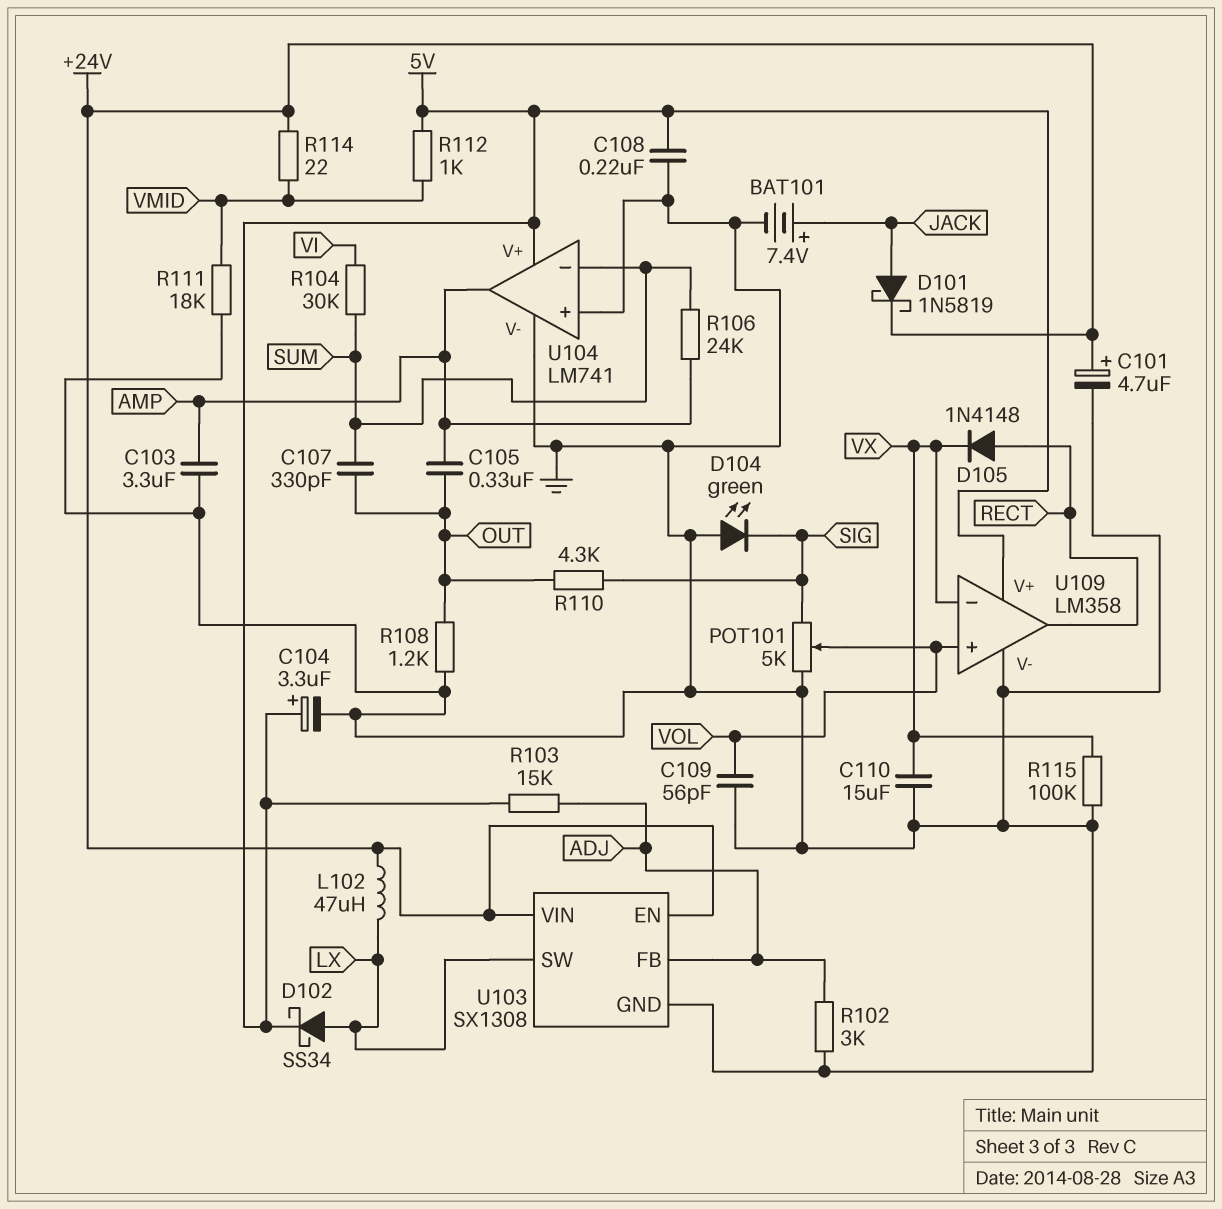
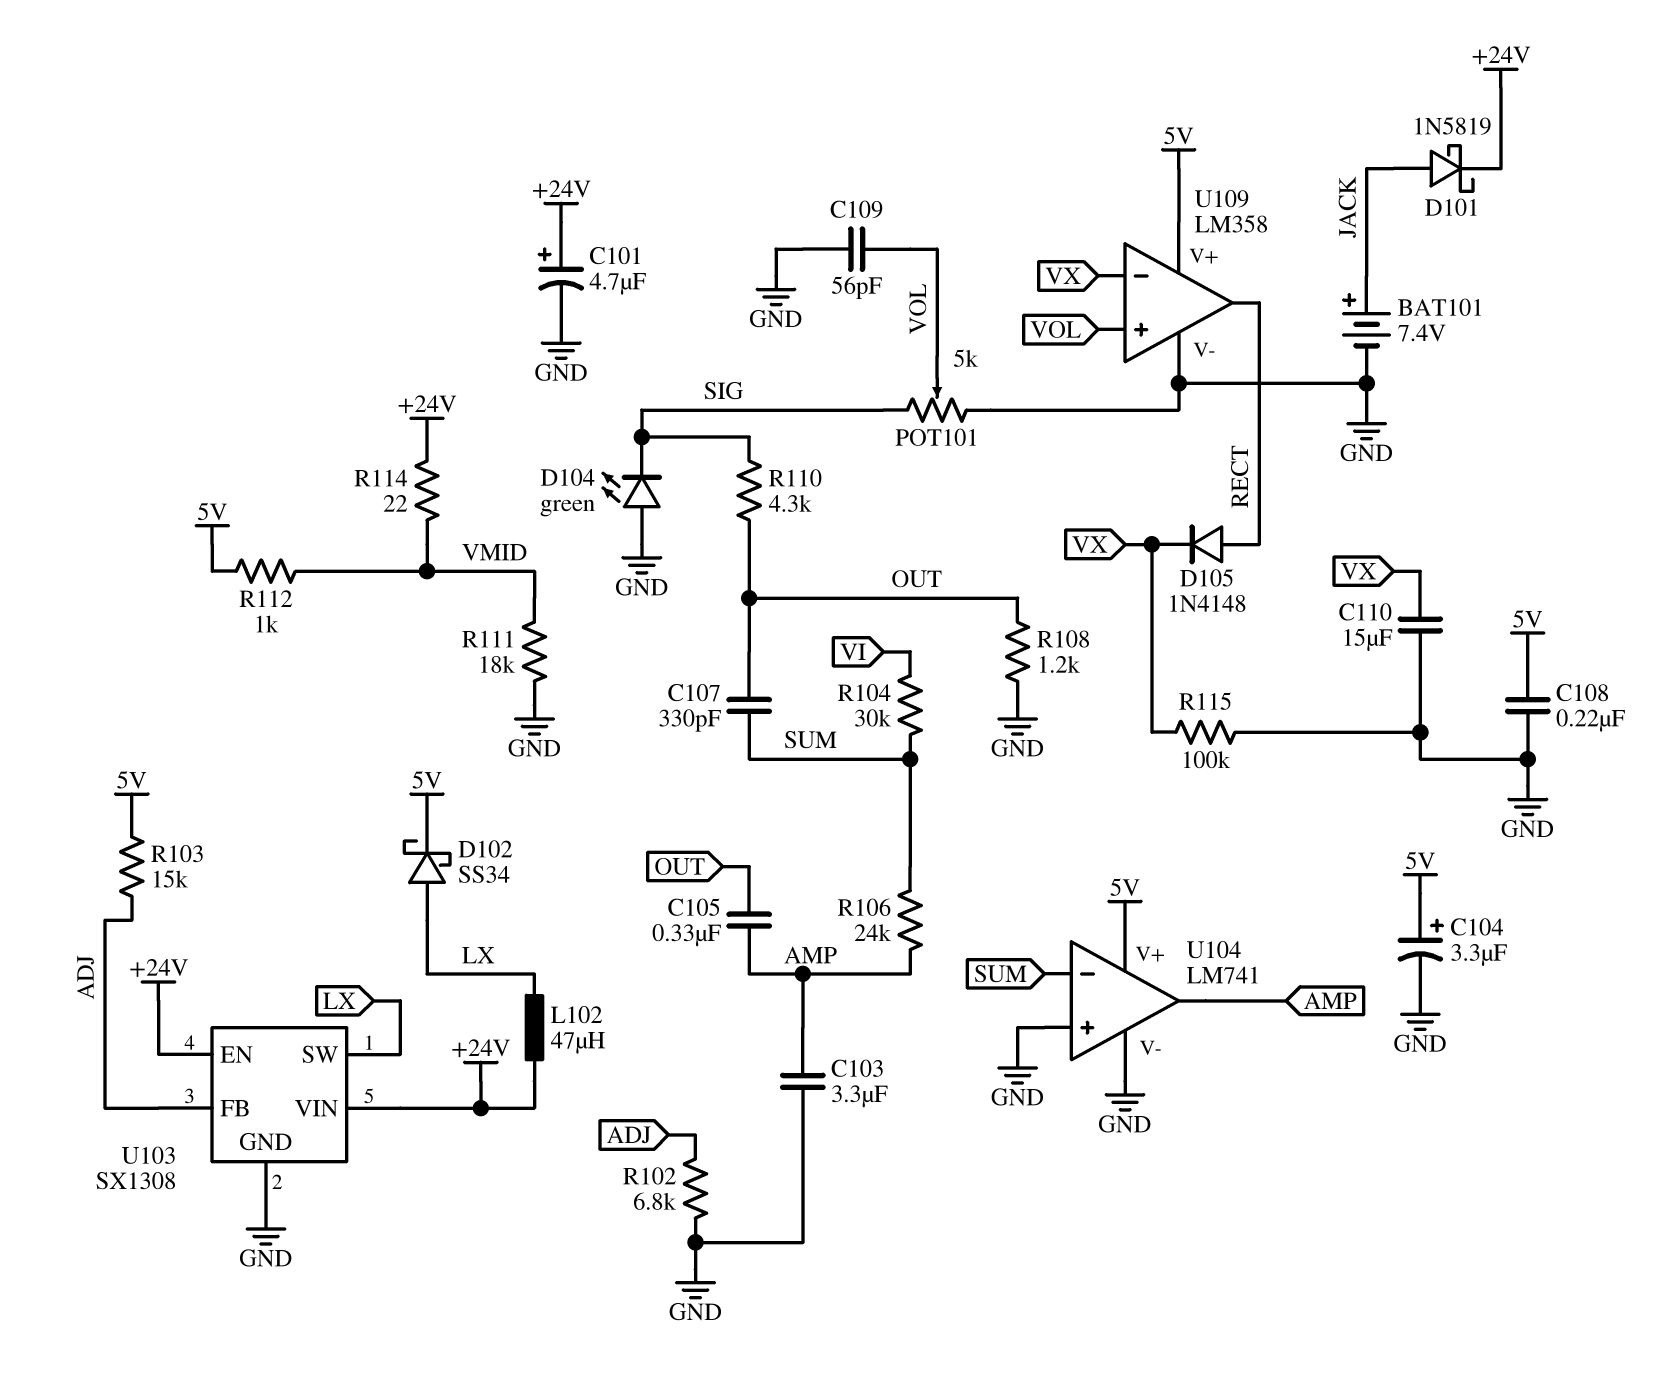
R102: 3k (ADJ, GND) -> 6.8k (ADJ, GND)

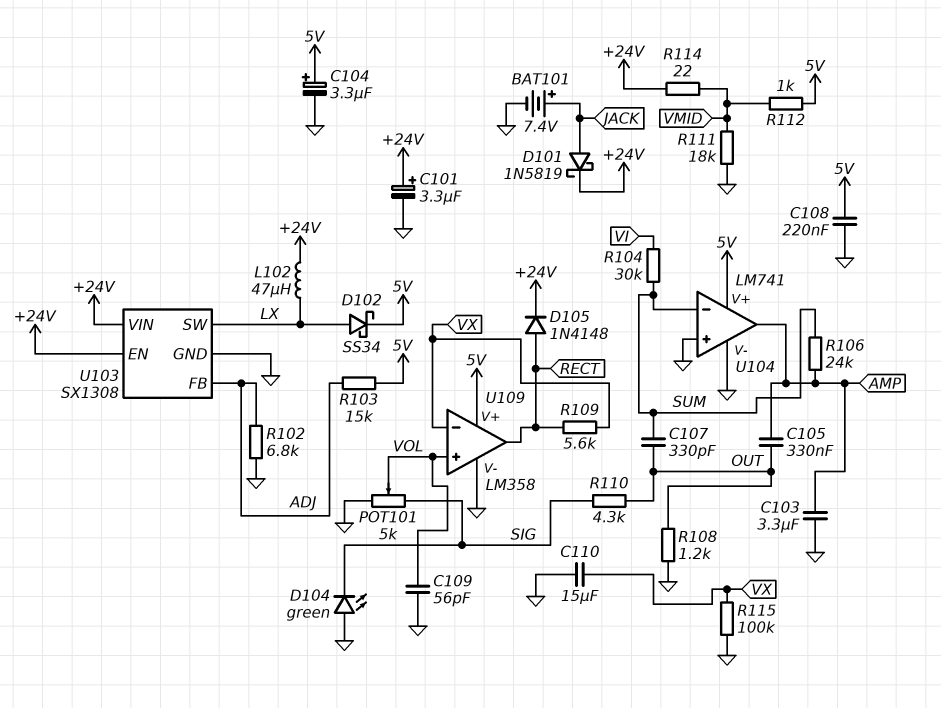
C101: 4.7uF (plus +24V, minus GND) -> 3.3uF (plus +24V, minus GND)
D105: diode 1N4148 (A RECT, K VX) -> diode 1N4148 (A RECT, K +24V)
R109: none -> 5.6k (RECT, VX)

